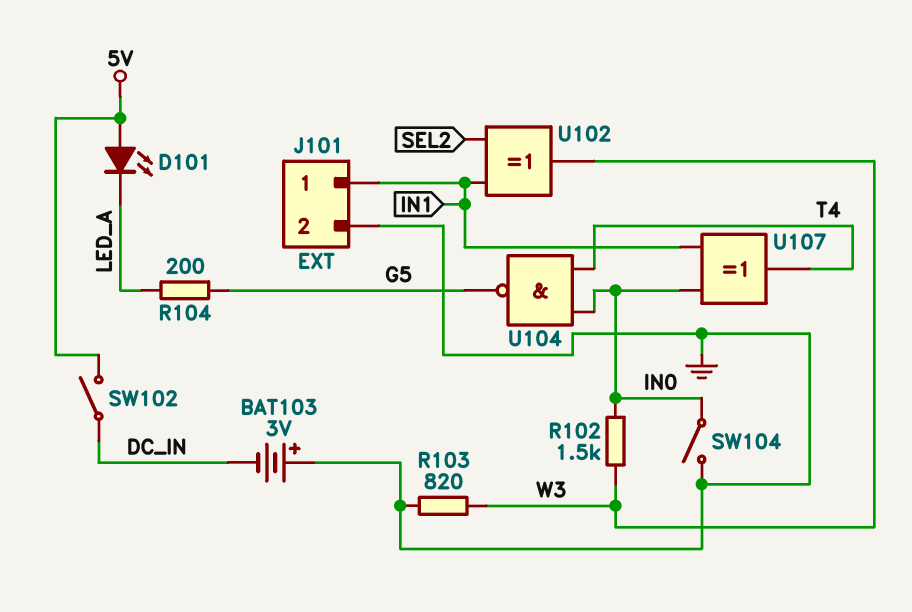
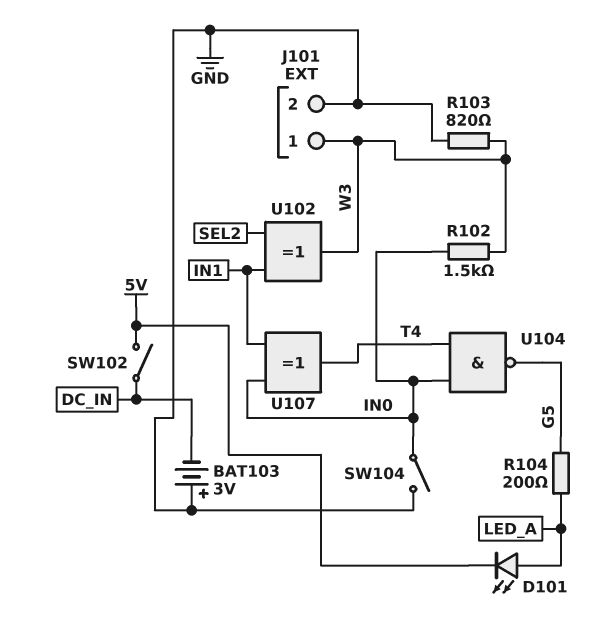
D101: LED (A 5V, K LED_A) -> LED (A LED_A, K 5V)
J101 pin 1: IN1 -> W3

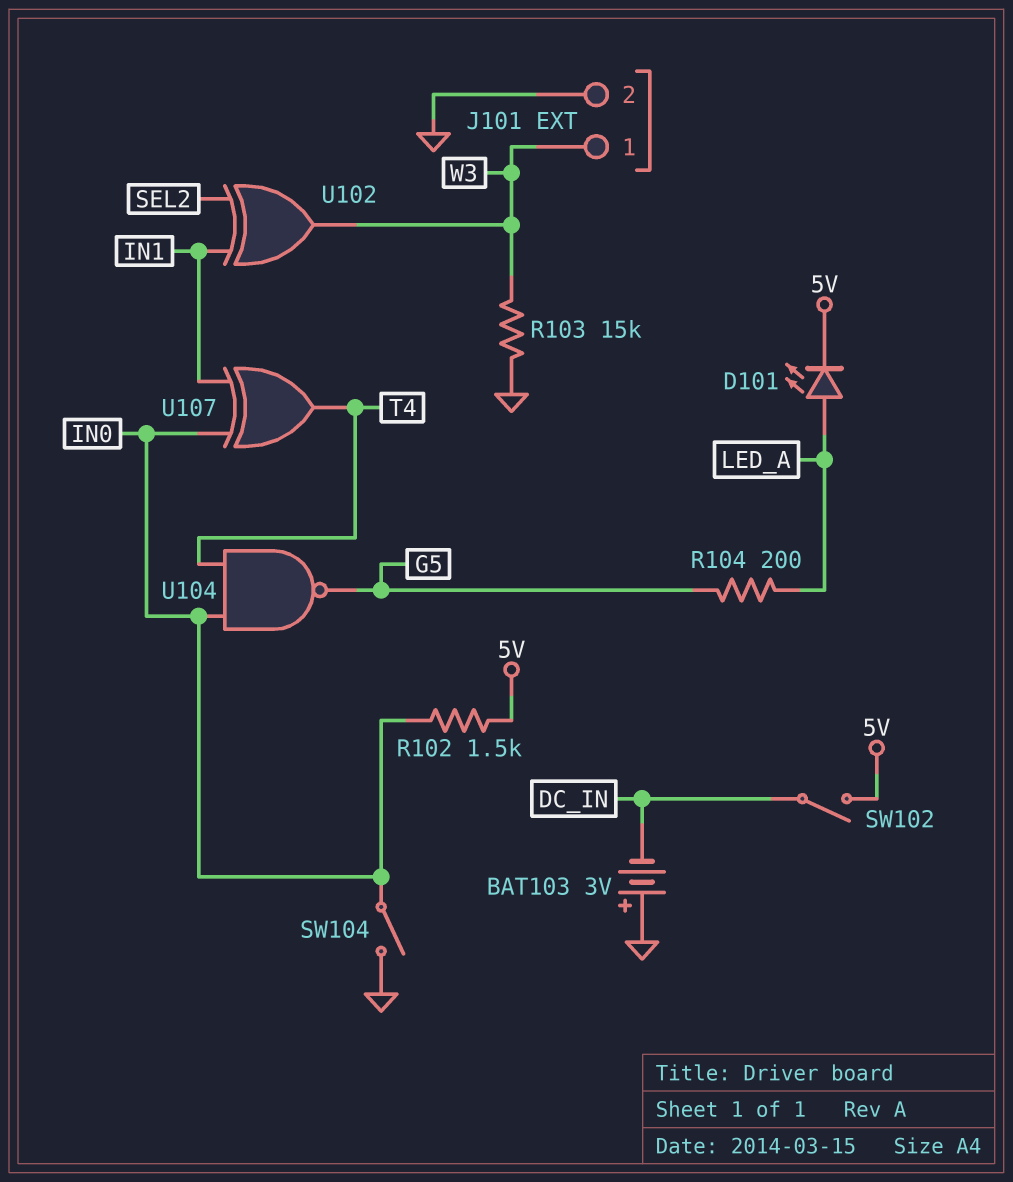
R102: 1.5k (IN0, W3) -> 1.5k (5V, IN0)
R103: 820 (GND, W3) -> 15k (GND, W3)

